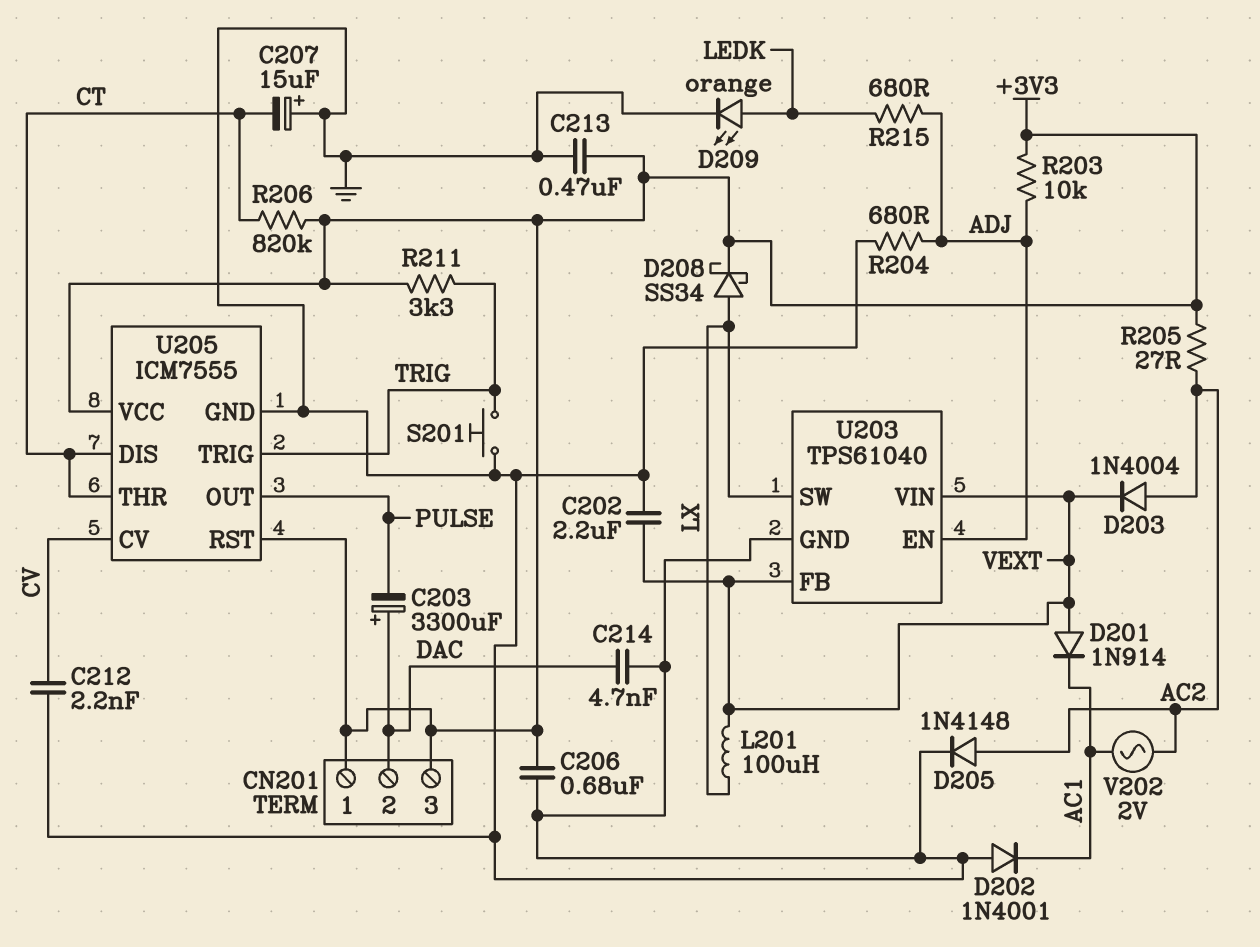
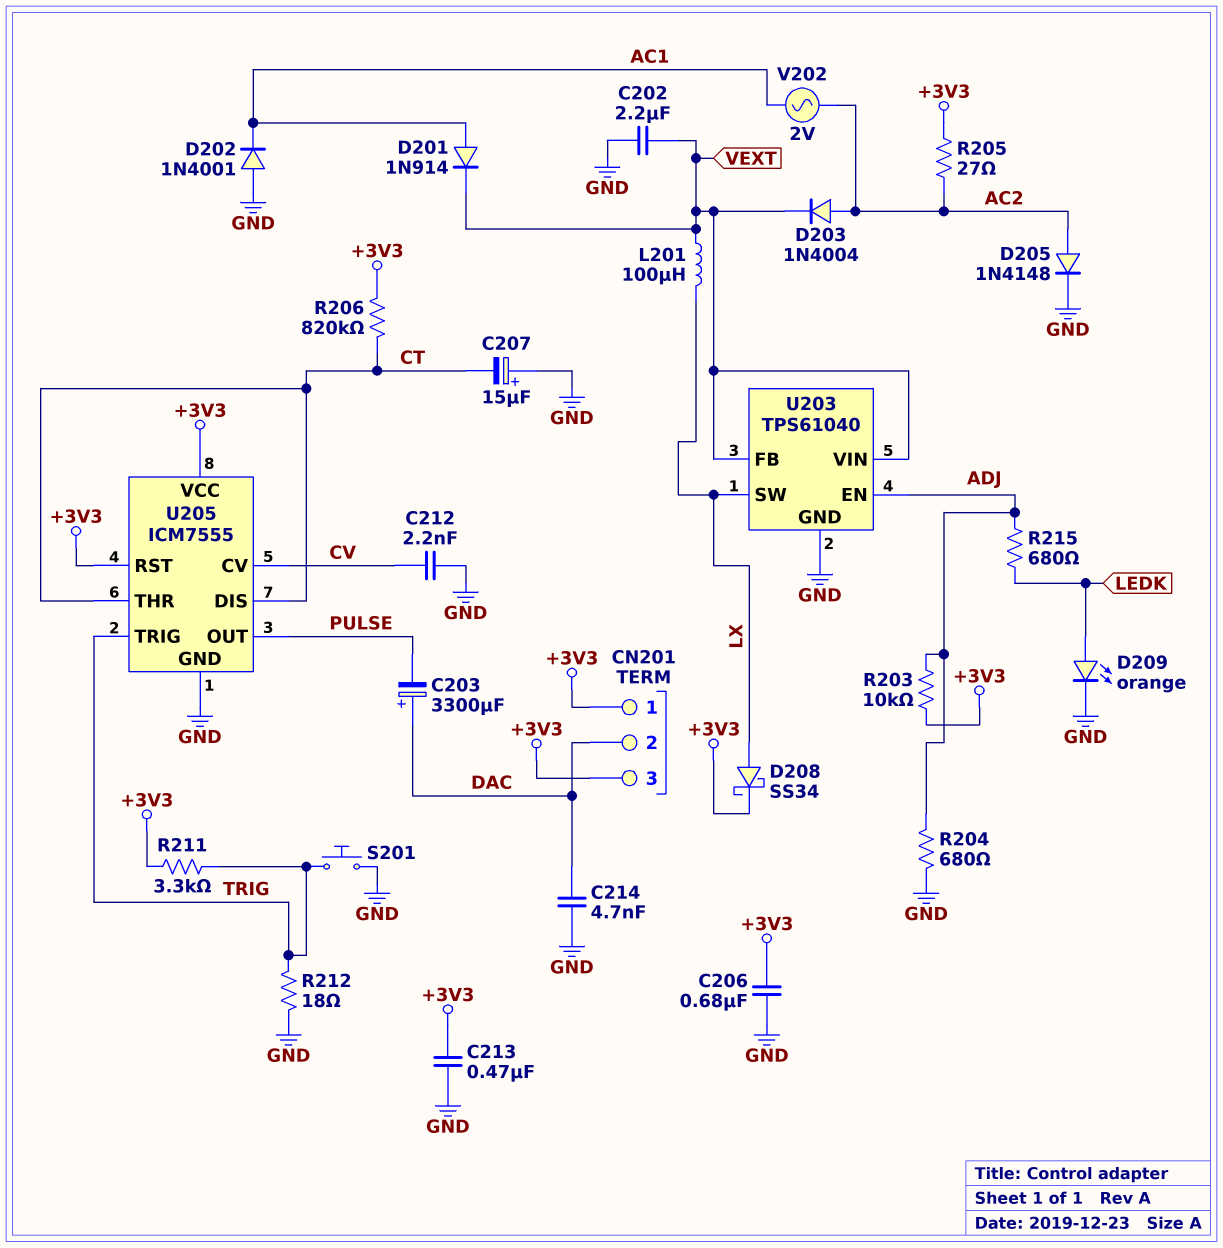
D201: diode 1N914 (A VEXT, K AC1) -> diode 1N914 (A AC1, K VEXT)
R212: none -> 18 (GND, TRIG)

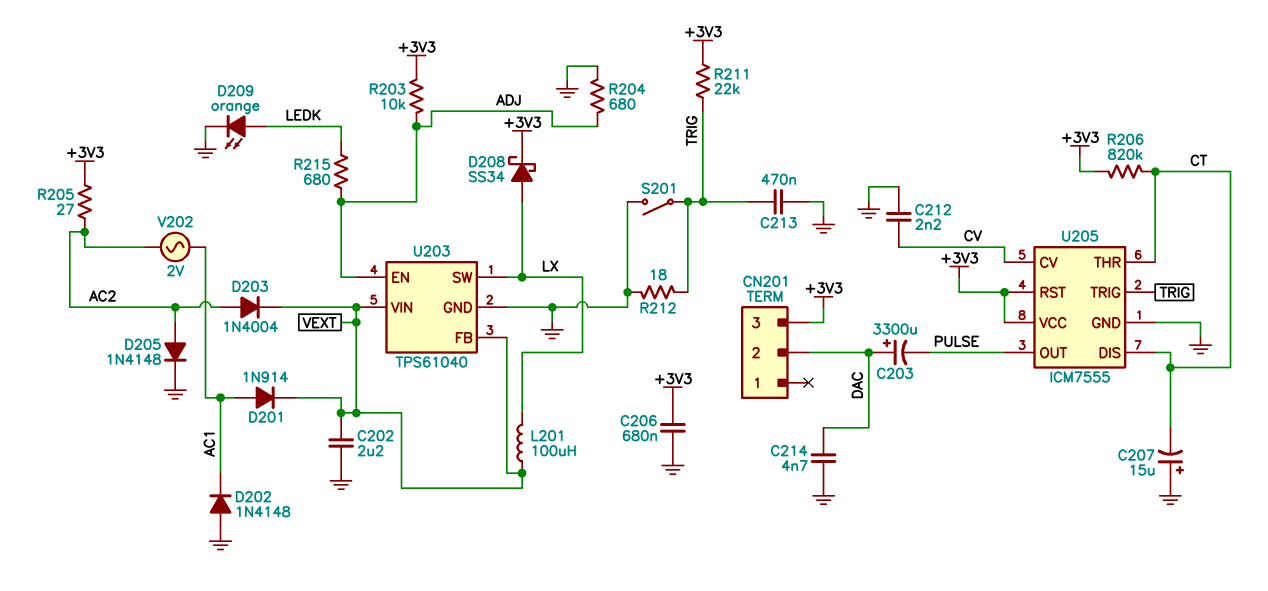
C213: 470nF (+3V3, GND) -> 470nF (GND, TRIG)
CN201 pin 1: +3V3 -> none
D202: diode 1N4001 (A GND, K AC1) -> diode 1N4148 (A GND, K AC1)
R211: 3.3k (+3V3, TRIG) -> 22k (+3V3, TRIG)
S201: button (GND, TRIG) -> switch (GND, TRIG)

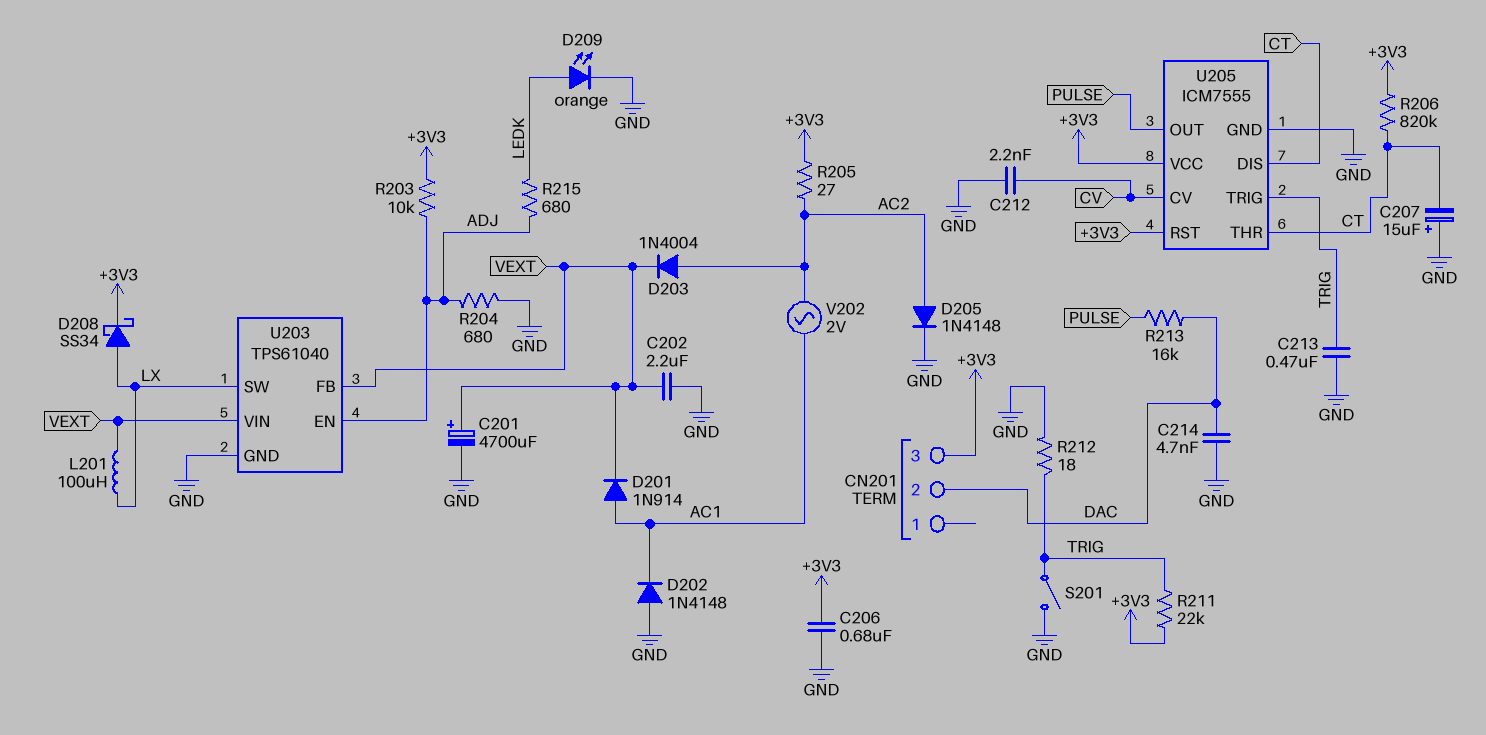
C201: none -> 4700uF (plus VEXT, minus GND)
C203: 3300uF (plus DAC, minus PULSE) -> none
R213: none -> 16k (DAC, PULSE)

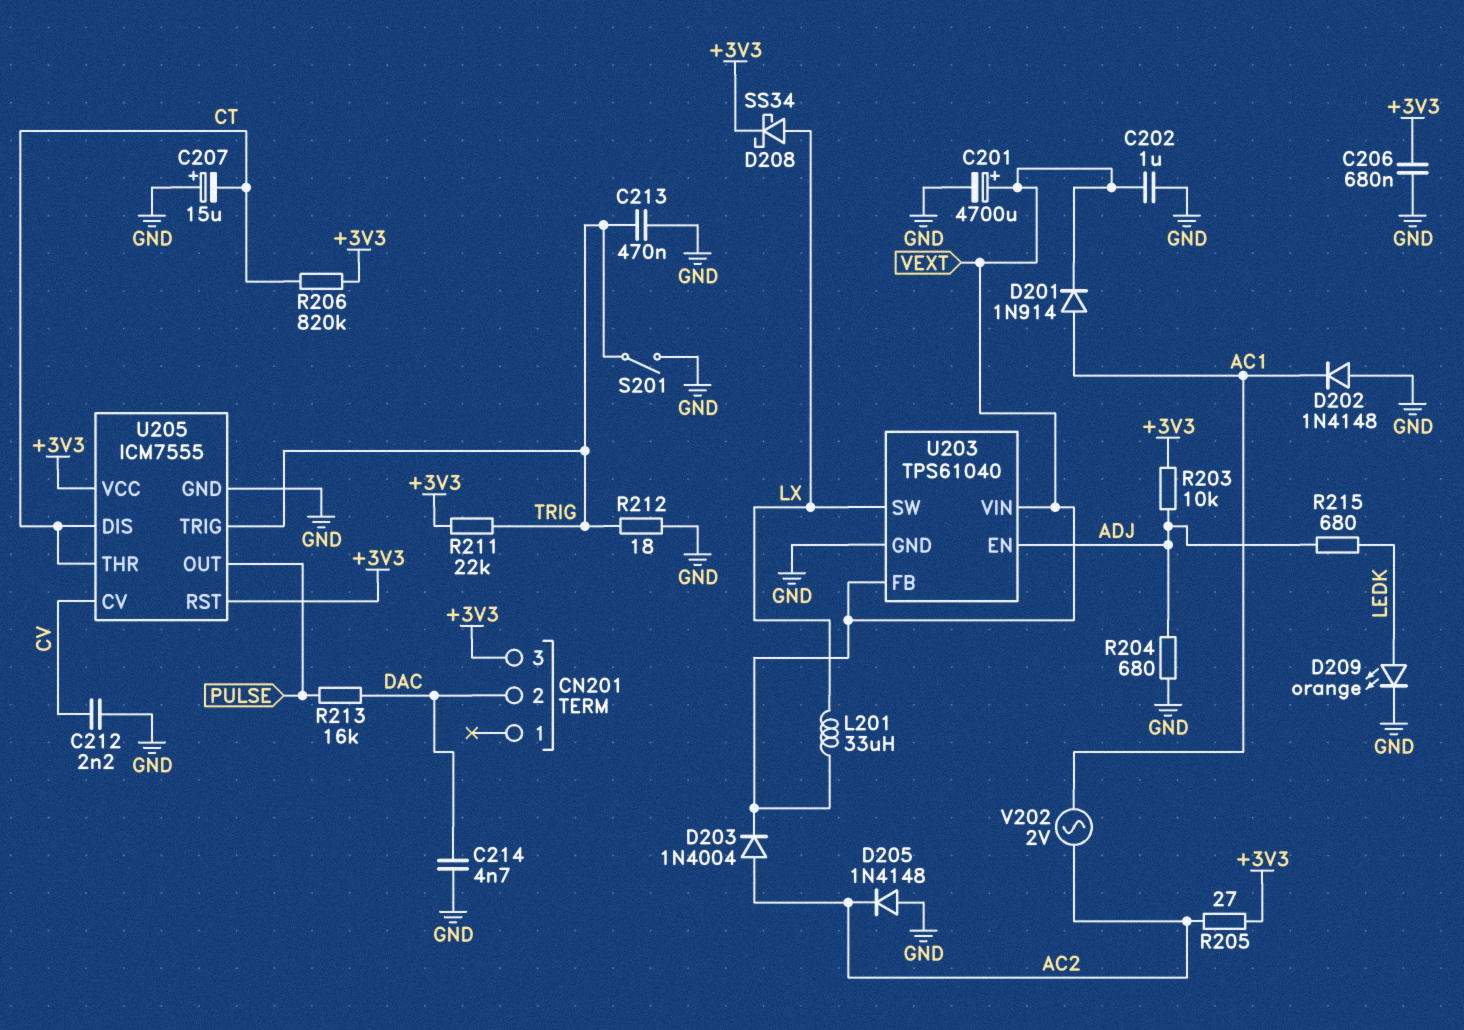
C202: 2.2uF (GND, VEXT) -> 1uF (GND, VEXT)
D205: diode 1N4148 (A AC2, K GND) -> diode 1N4148 (A GND, K AC2)
L201: 100uH (LX, VEXT) -> 33uH (LX, VEXT)

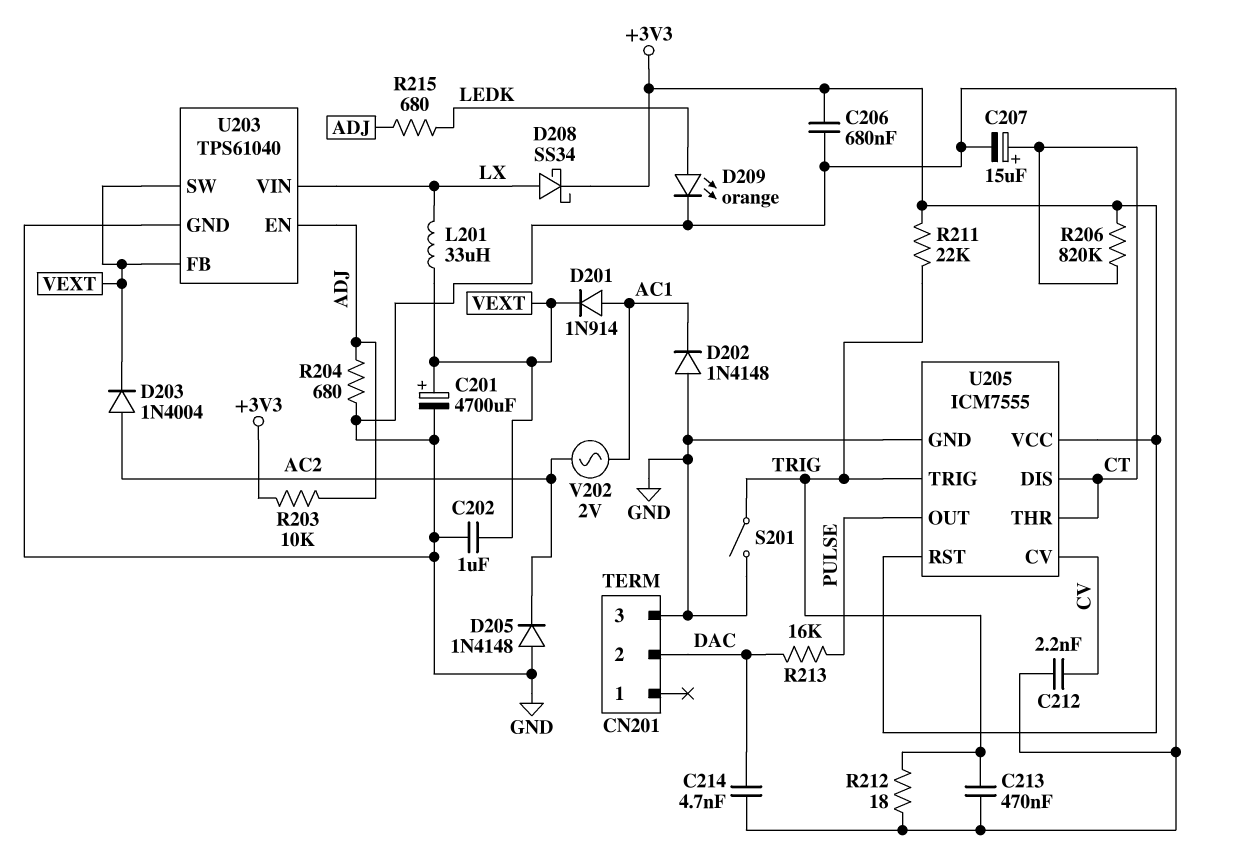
C207: 15uF (plus GND, minus CT) -> 15uF (plus CT, minus GND)
CN201 pin 3: +3V3 -> GND
R205: 27 (+3V3, AC2) -> none
U203 pin SW: LX -> VEXT
U203 pin VIN: VEXT -> LX

